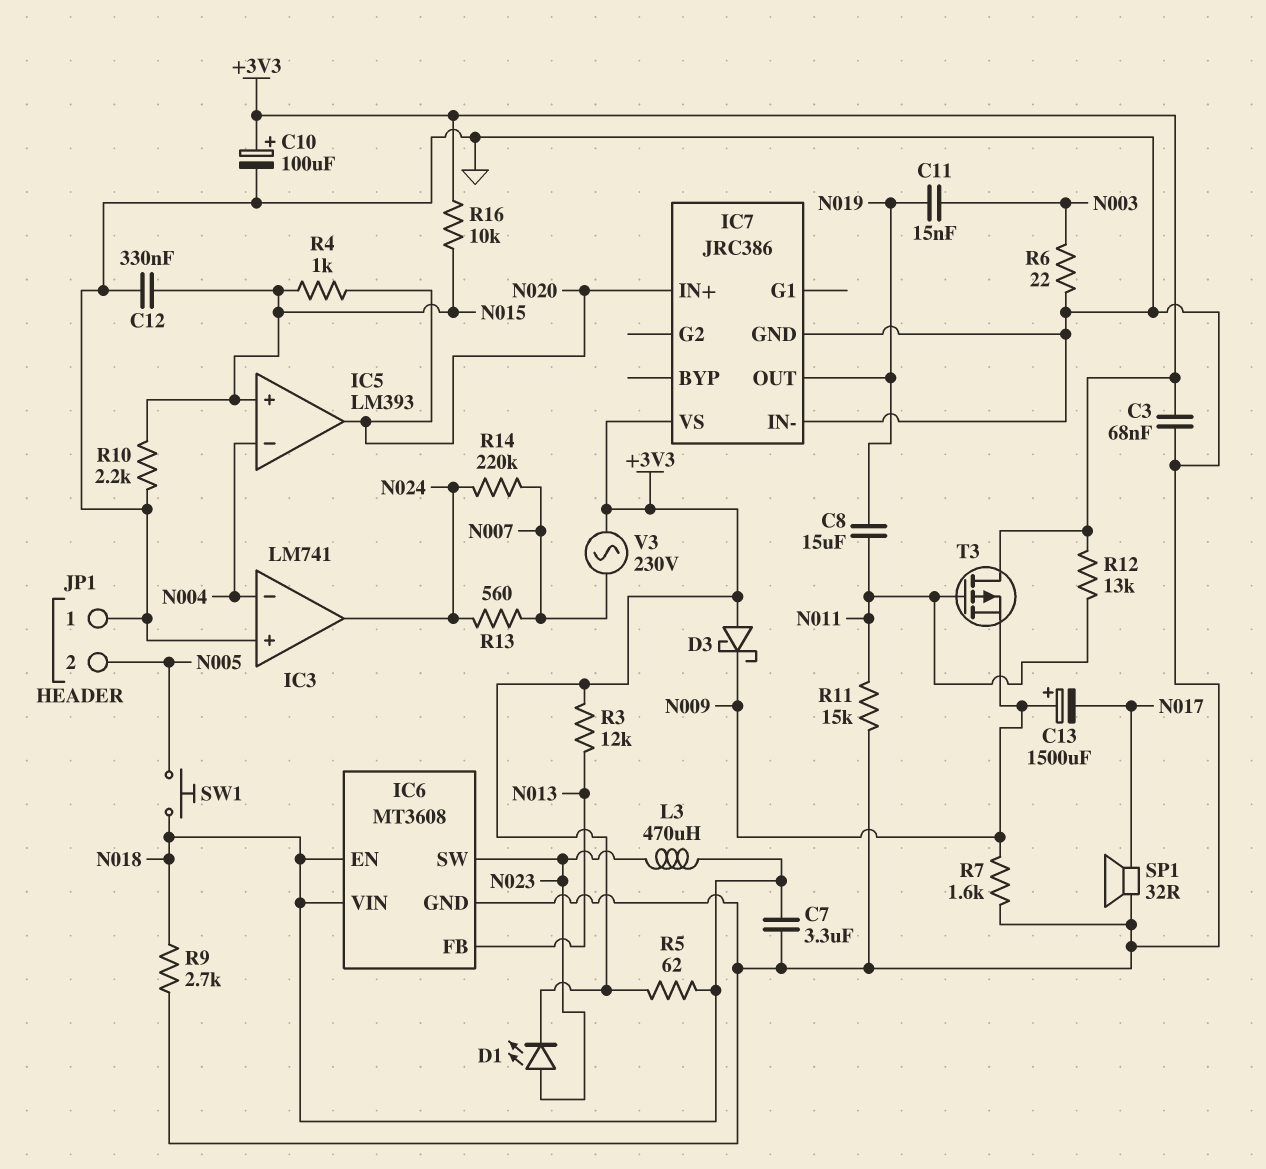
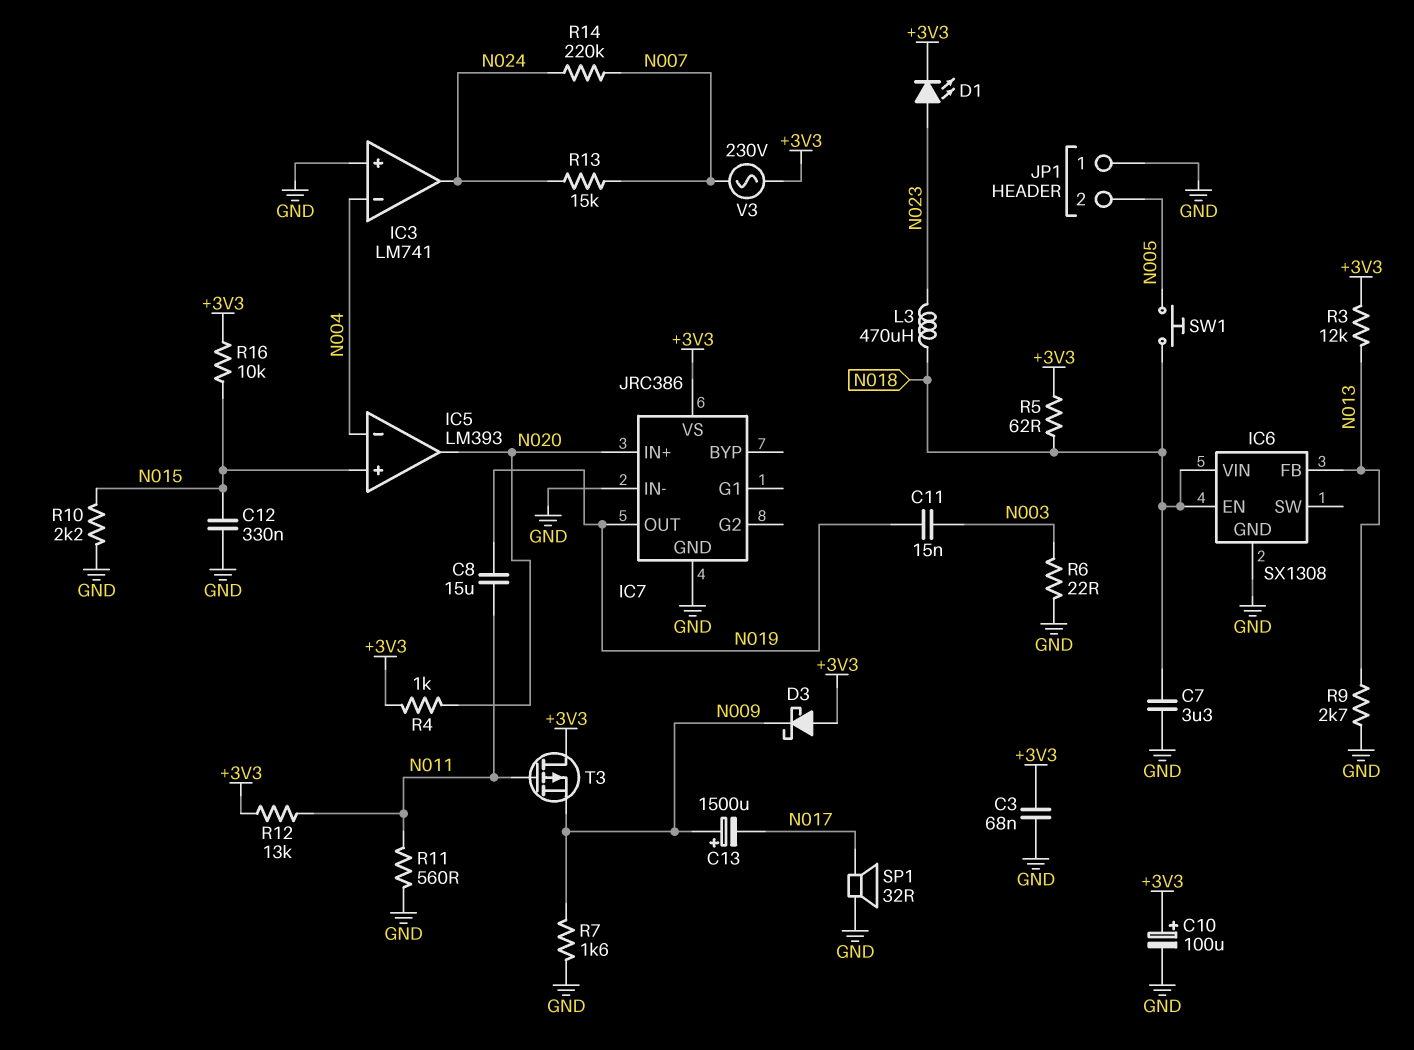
IC6: MT3608 -> SX1308
IC6 pin SW: N023 -> none
R4: 1k (N015, N020) -> 1k (+3V3, N020)
R9: 2.7k (GND, N018) -> 2.7k (GND, N013)
R11: 15k (GND, N011) -> 560 (GND, N011)
R13: 560 (N007, N024) -> 15k (N007, N024)

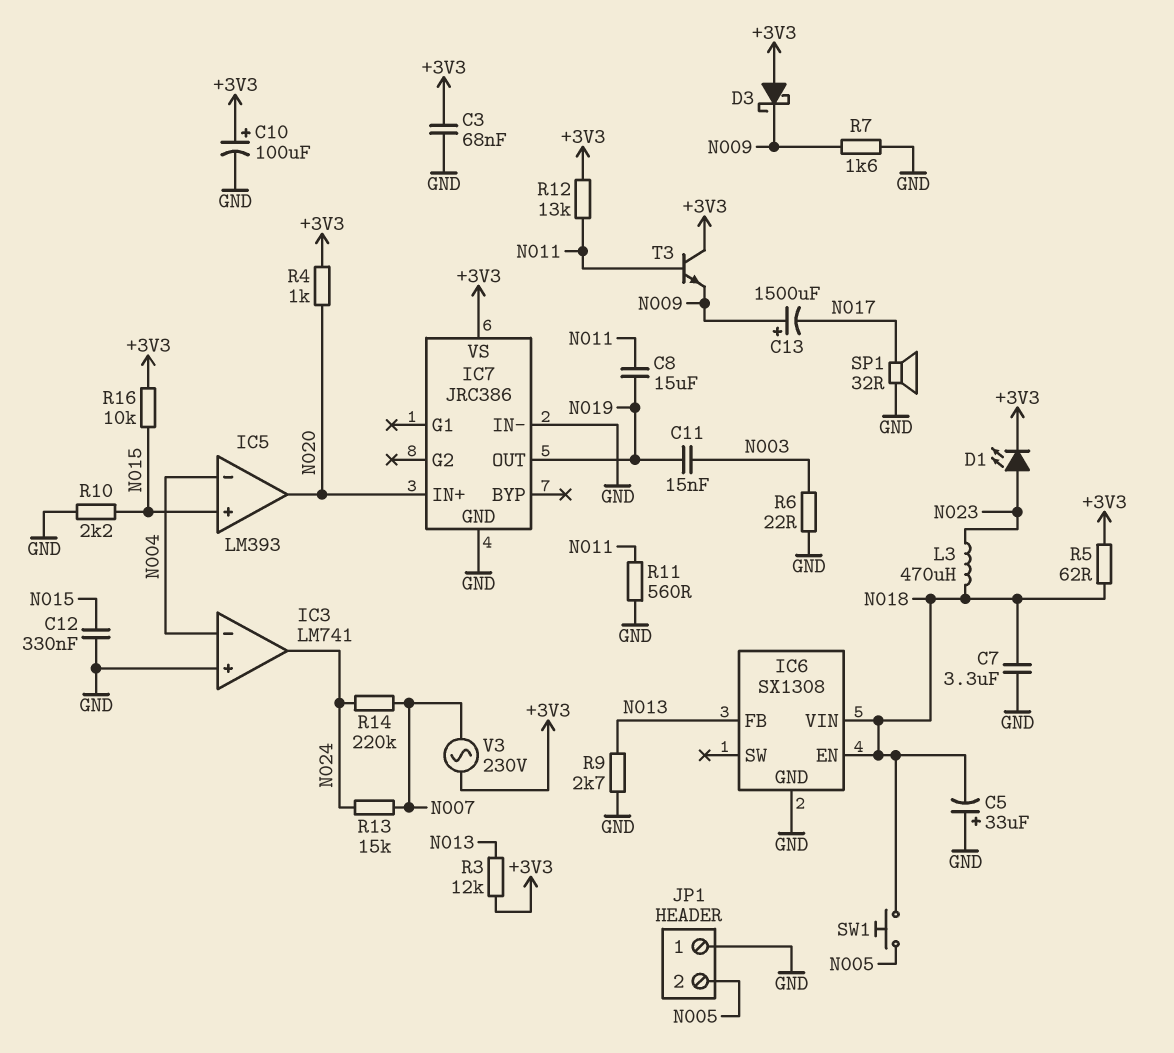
C5: none -> 33uF (plus GND, minus N018)
T3: PMOS (G N011, D +3V3, S N009) -> NPN (B N011, C +3V3, E N009)

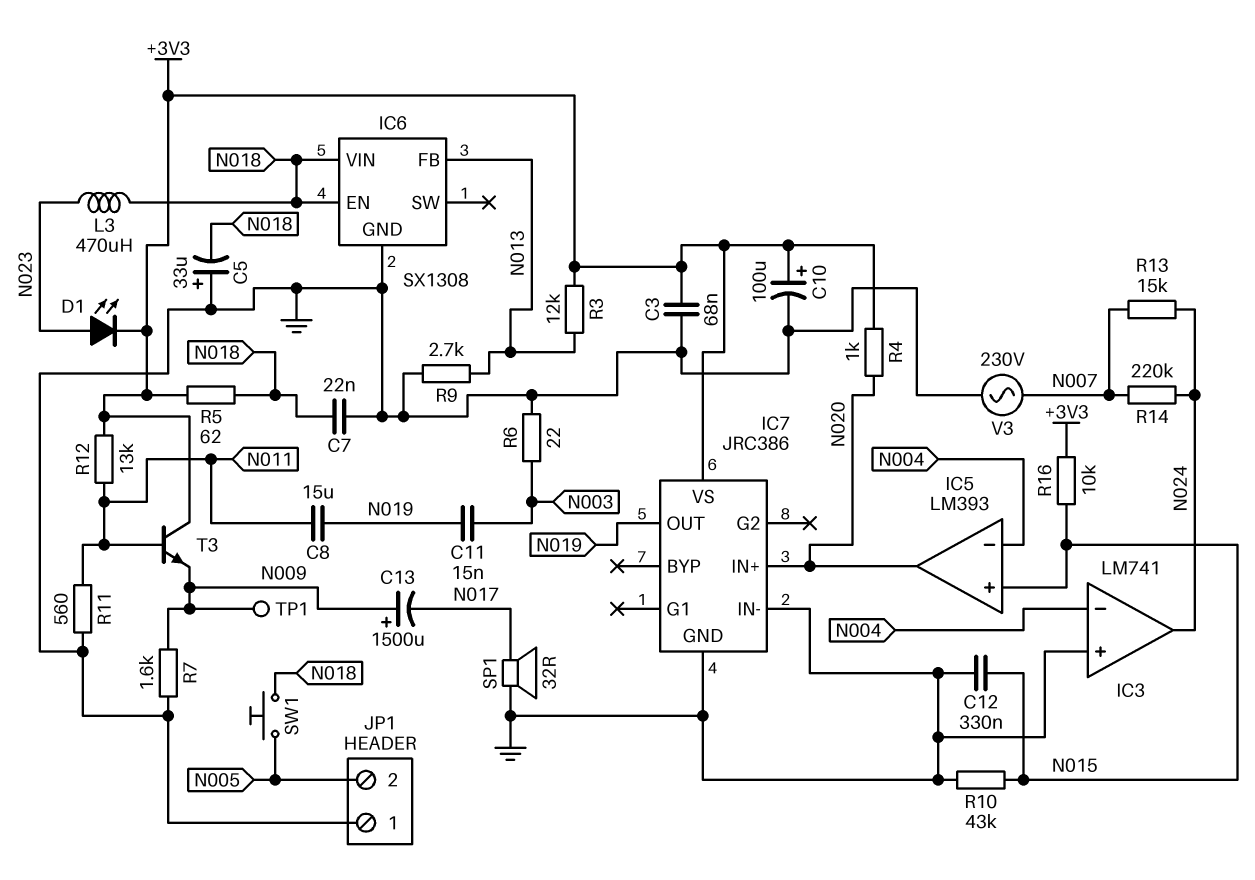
C7: 3.3uF (GND, N018) -> 22nF (GND, N018)
D3: schottky (A +3V3, K N009) -> none
R10: 2.2k (GND, N015) -> 43k (GND, N015)
TP1: none -> test point (N009)
V3: AC 230V (+3V3, N007) -> AC 230V (GND, N007)

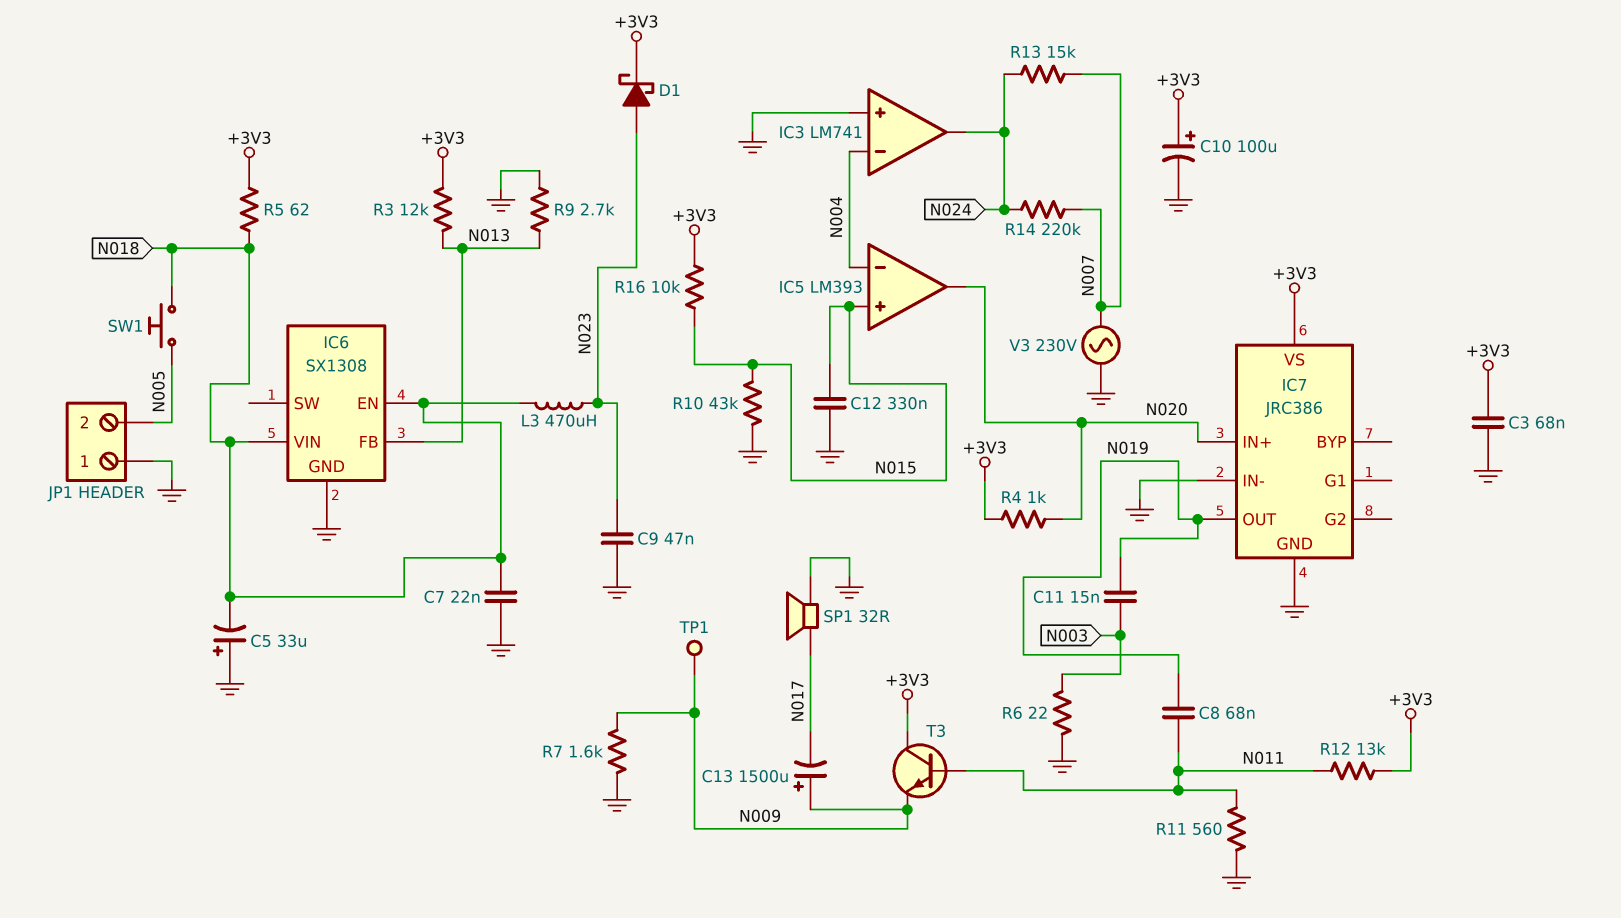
C8: 15uF (N011, N019) -> 68nF (N011, N019)
C9: none -> 47nF (GND, N023)
D1: LED (A N023, K +3V3) -> schottky (A N023, K +3V3)

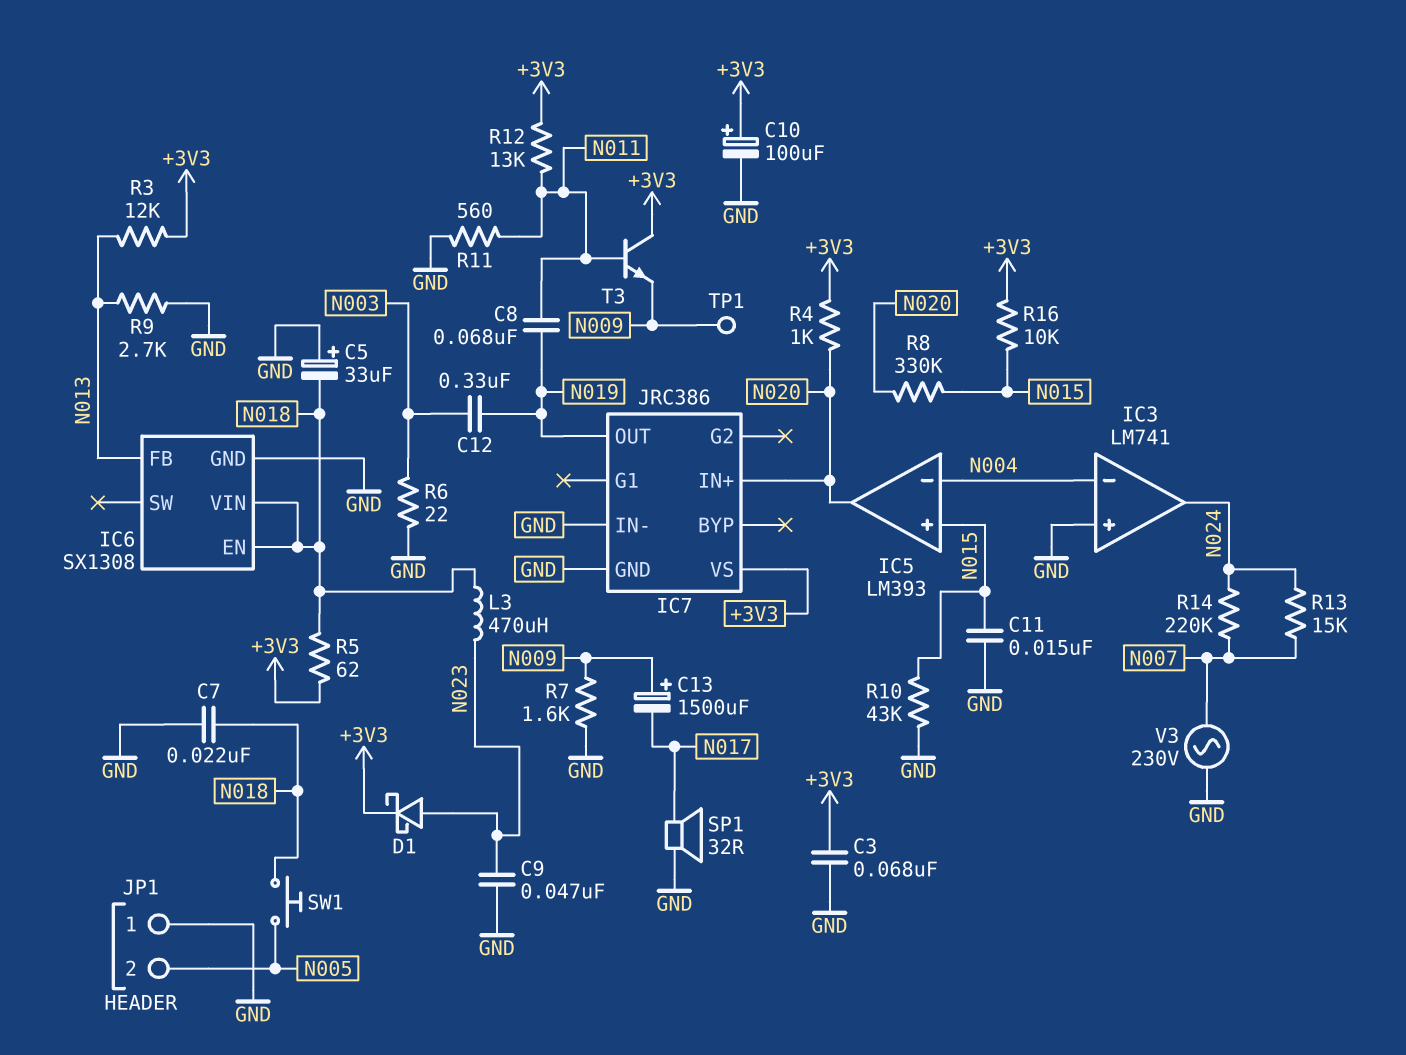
C11: 15nF (N003, N019) -> 15nF (GND, N015)
C12: 330nF (GND, N015) -> 330nF (N003, N019)
R8: none -> 330k (N015, N020)

